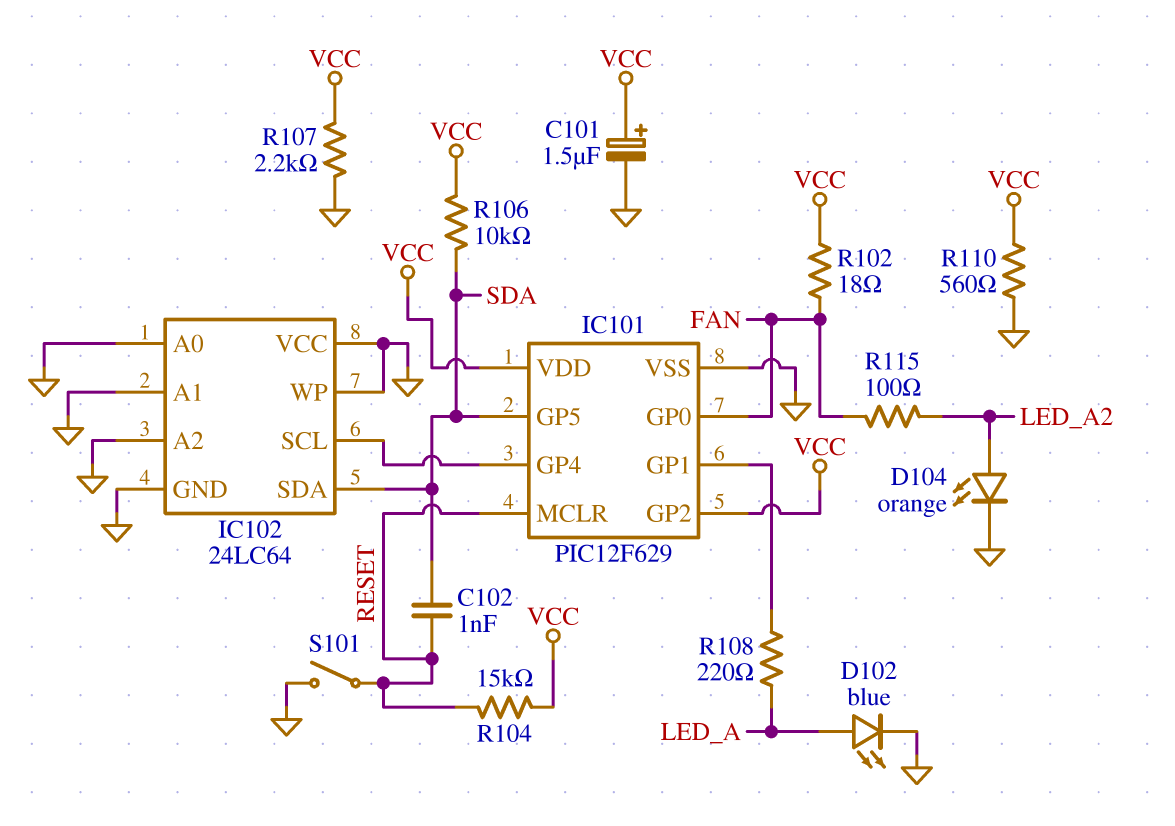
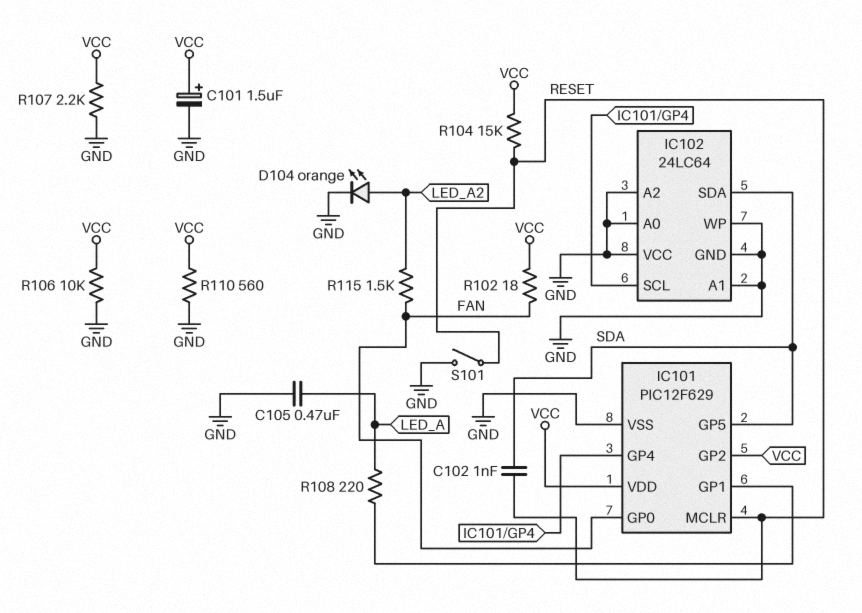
C105: none -> 470nF (GND, LED_A)
D102: LED blue (A LED_A, K GND) -> none
R106: 10k (SDA, VCC) -> 10k (GND, VCC)
R115: 100 (FAN, LED_A2) -> 1.5k (FAN, LED_A2)

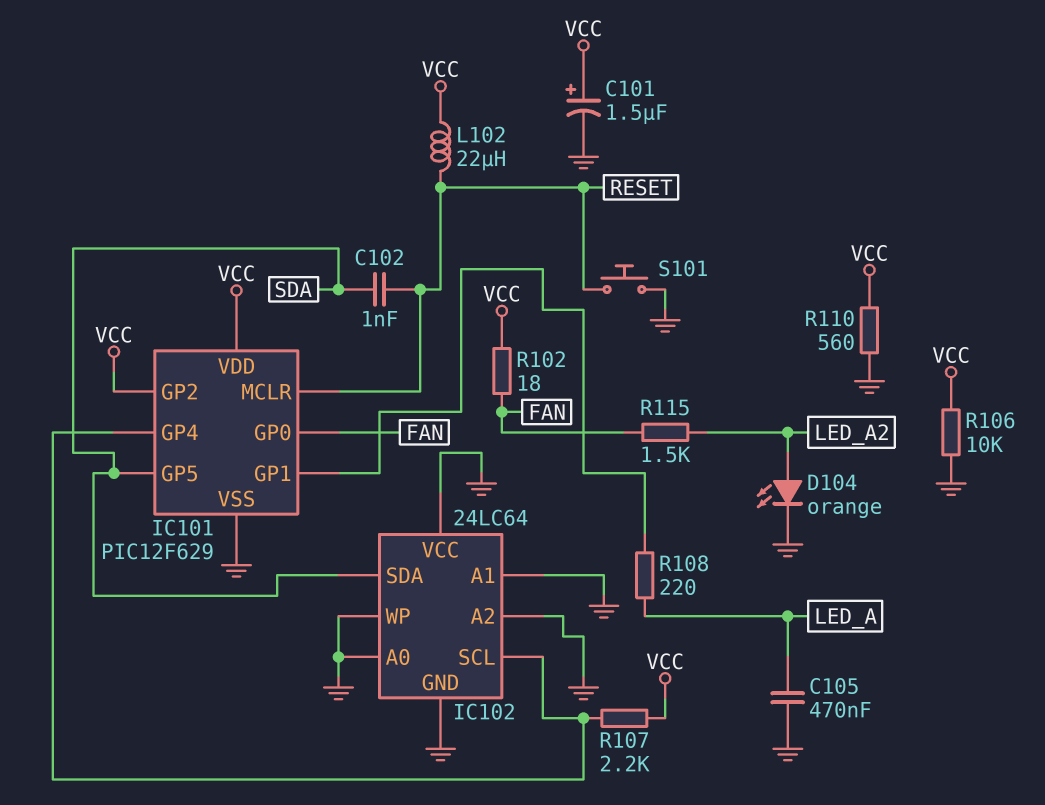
L102: none -> 22uH (RESET, VCC)
R104: 15k (RESET, VCC) -> none
R107: 2.2k (GND, VCC) -> 2.2k (IC101/GP4, VCC)
S101: switch (GND, RESET) -> button (GND, RESET)

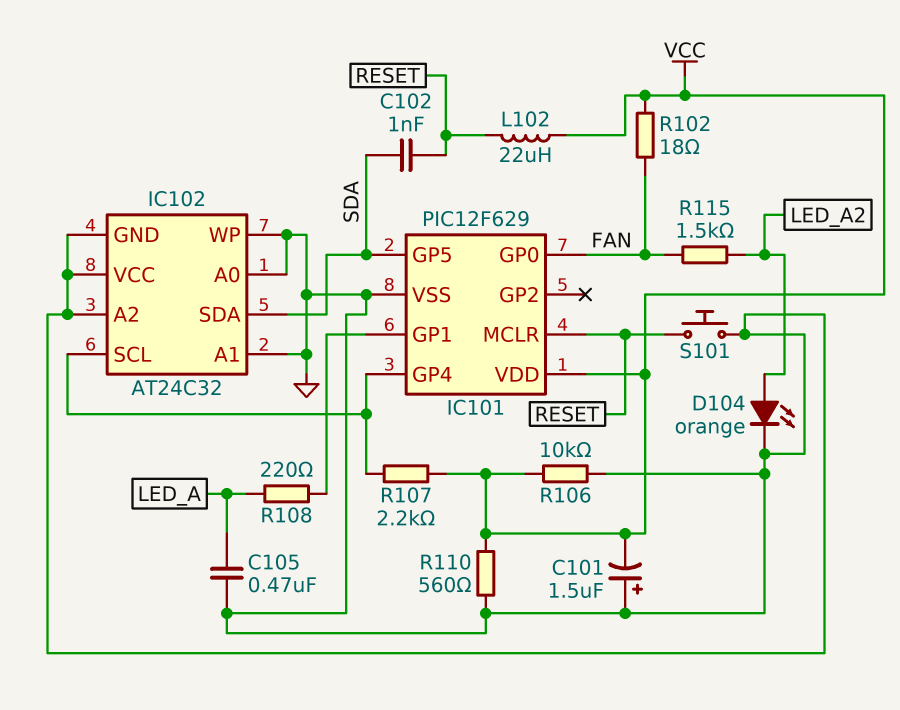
C101: 1.5uF (plus VCC, minus GND) -> 1.5uF (plus GND, minus VCC)
IC101 pin GP2: VCC -> none
IC102: 24LC64 -> AT24C32

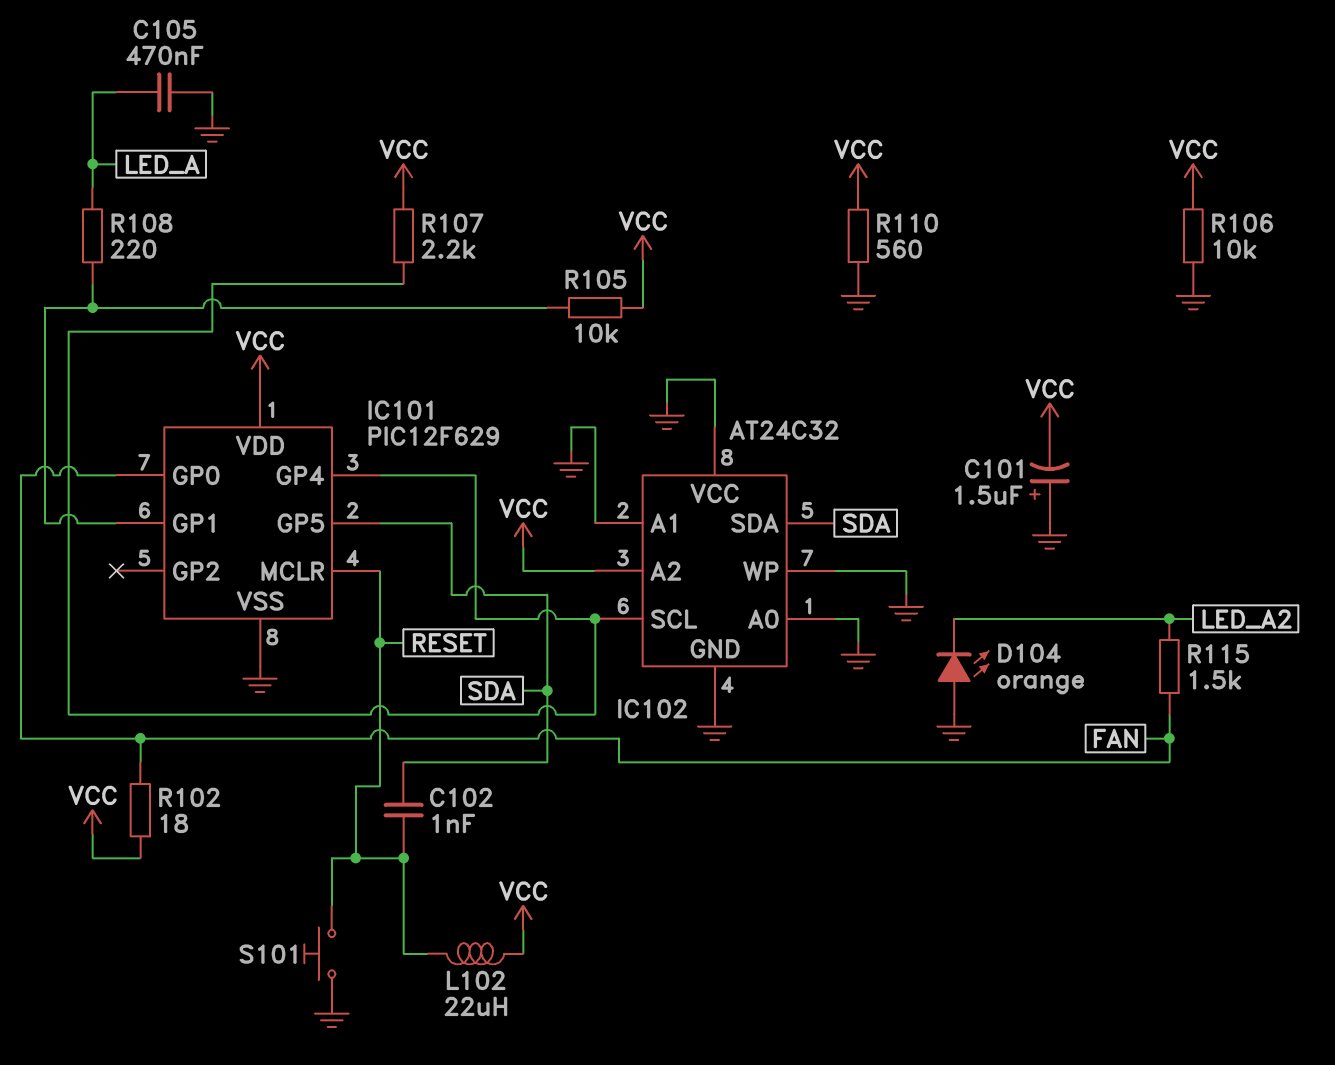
D104: LED orange (A LED_A2, K GND) -> LED orange (A GND, K LED_A2)
IC102 pin A2: GND -> VCC
R105: none -> 10k (IC101/GP1, VCC)

